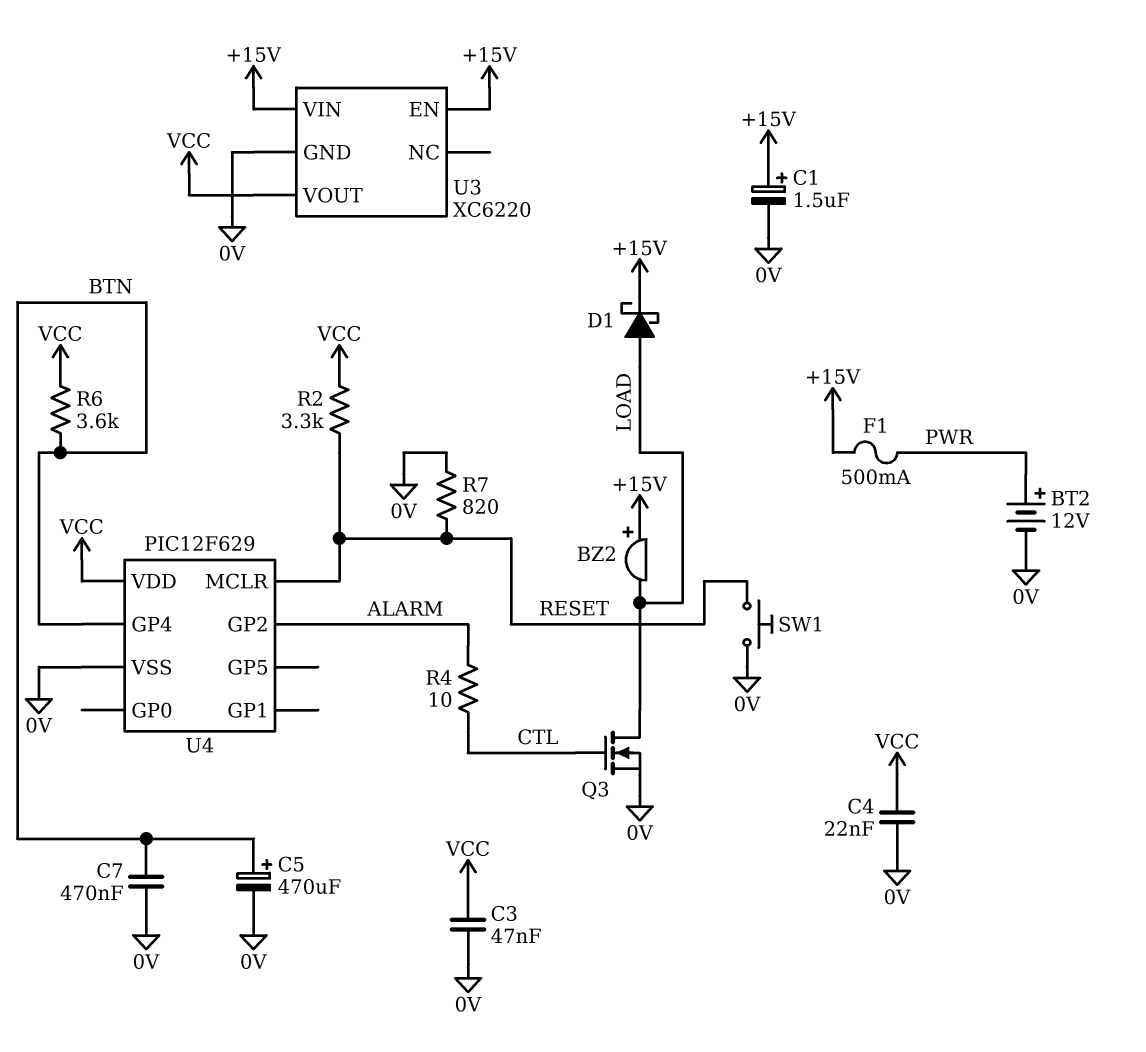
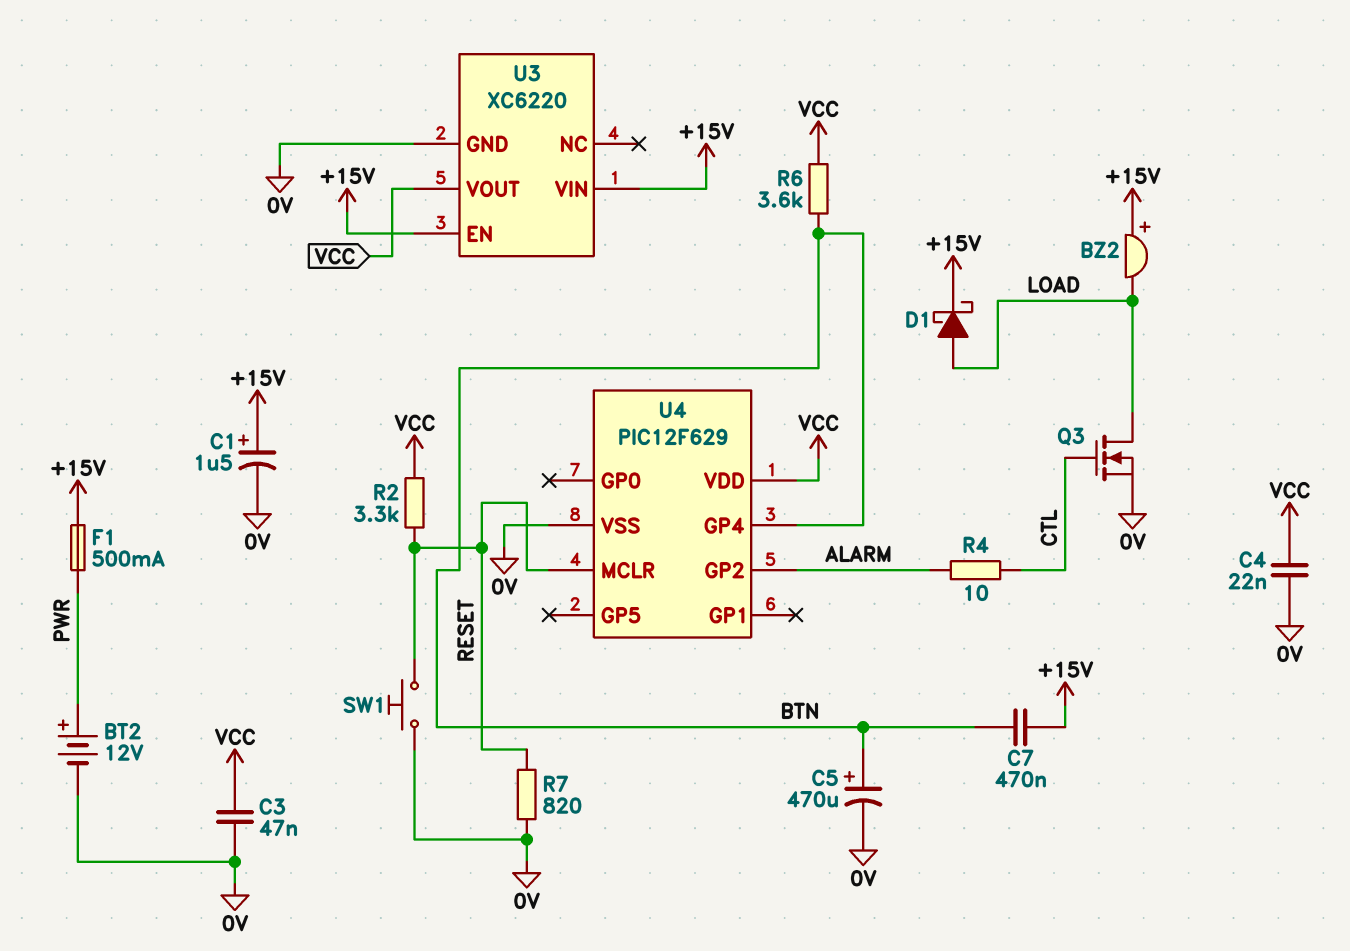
C7: 470nF (0V, BTN) -> 470nF (+15V, BTN)

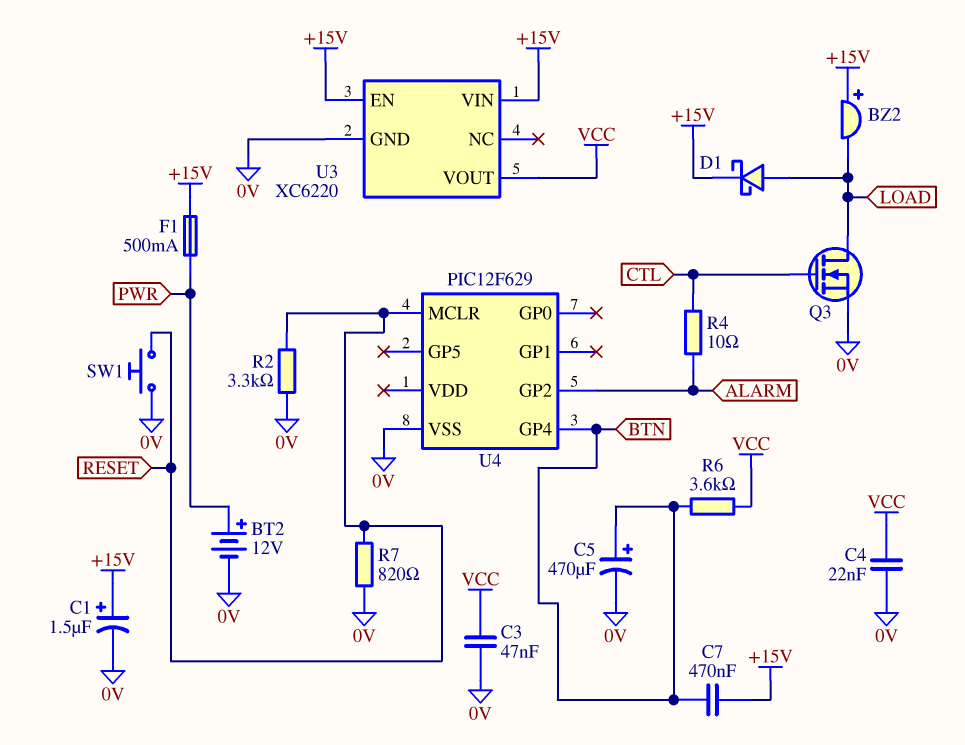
R2: 3.3k (RESET, VCC) -> 3.3k (0V, RESET)
U4 pin VDD: VCC -> none

